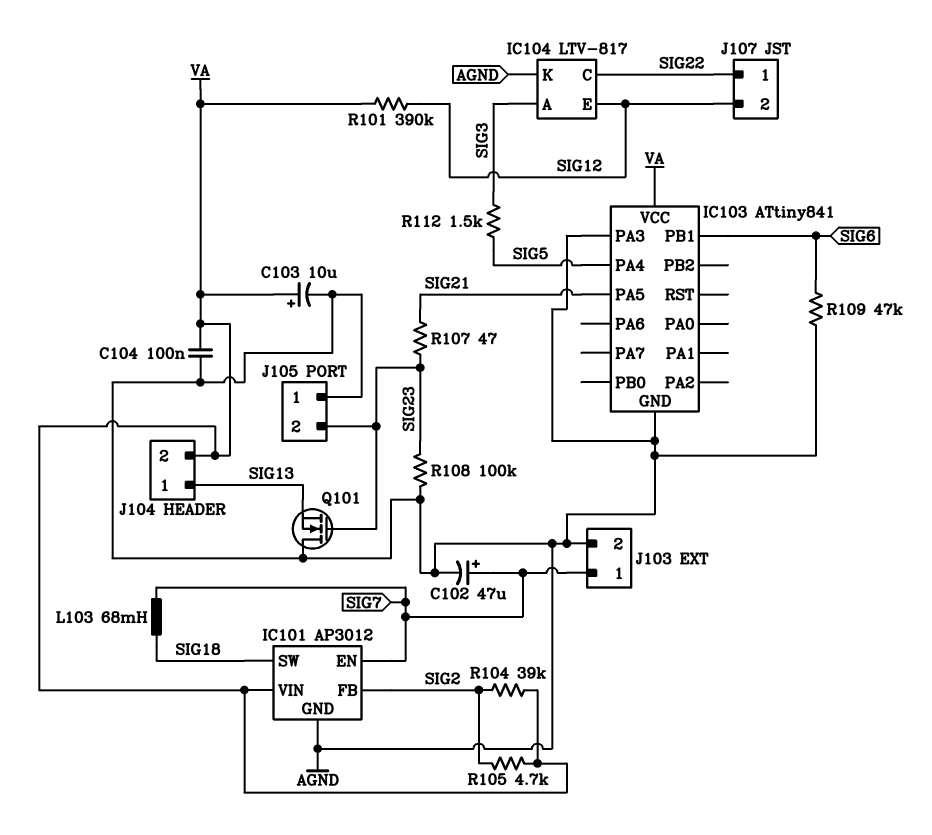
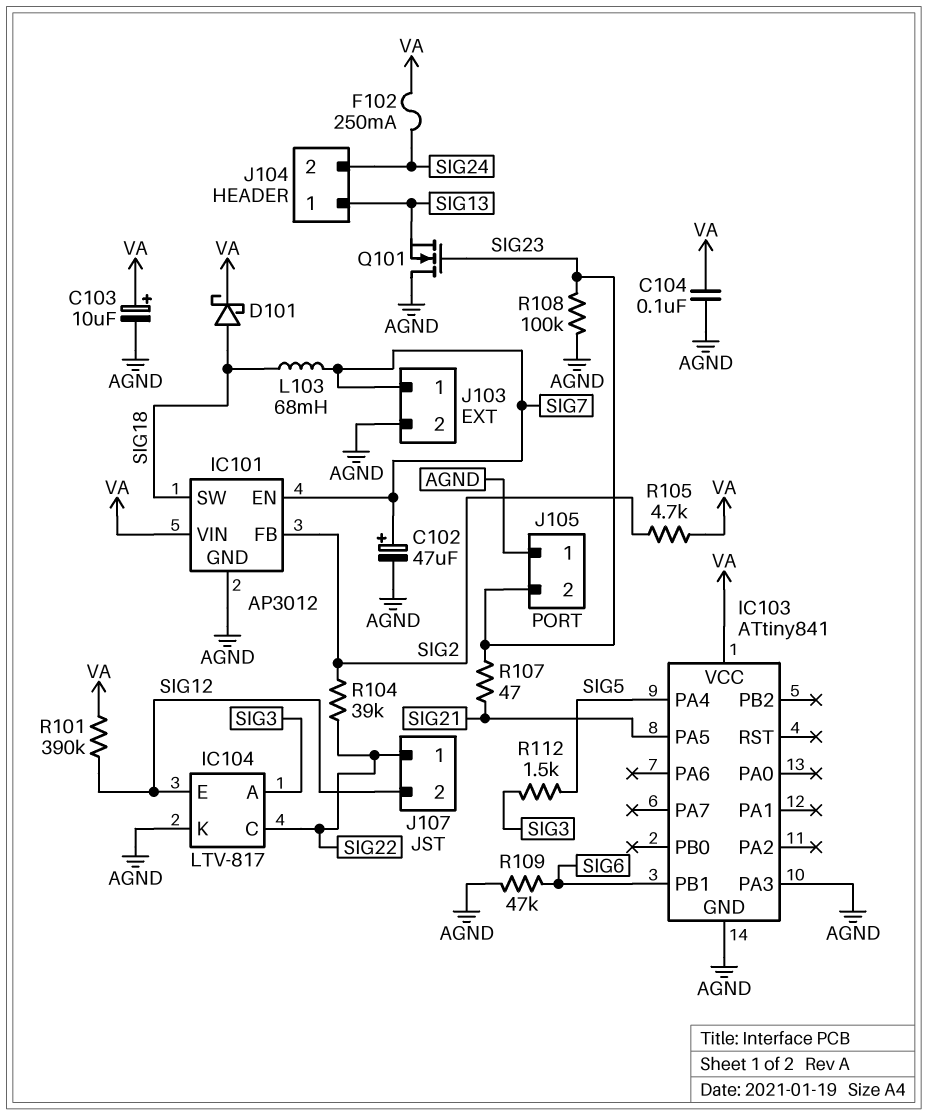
D101: none -> schottky (A SIG18, K VA)
F102: none -> 250mA (SIG24, VA)
J104 pin 2: VA -> SIG24
R104: 39k (SIG2, VA) -> 39k (SIG2, SIG22)

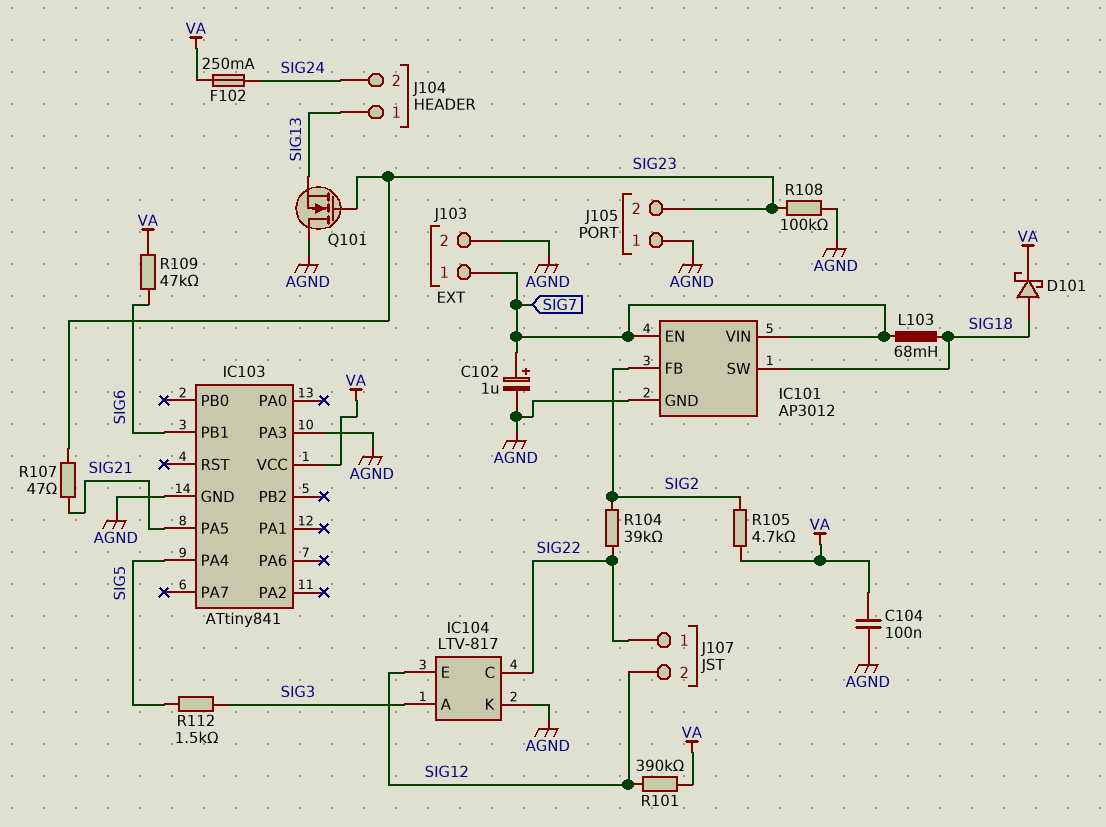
C102: 47uF (plus SIG7, minus AGND) -> 1uF (plus SIG7, minus AGND)
C103: 10uF (plus VA, minus AGND) -> none
IC101 pin VIN: VA -> SIG7
R109: 47k (AGND, SIG6) -> 47k (SIG6, VA)

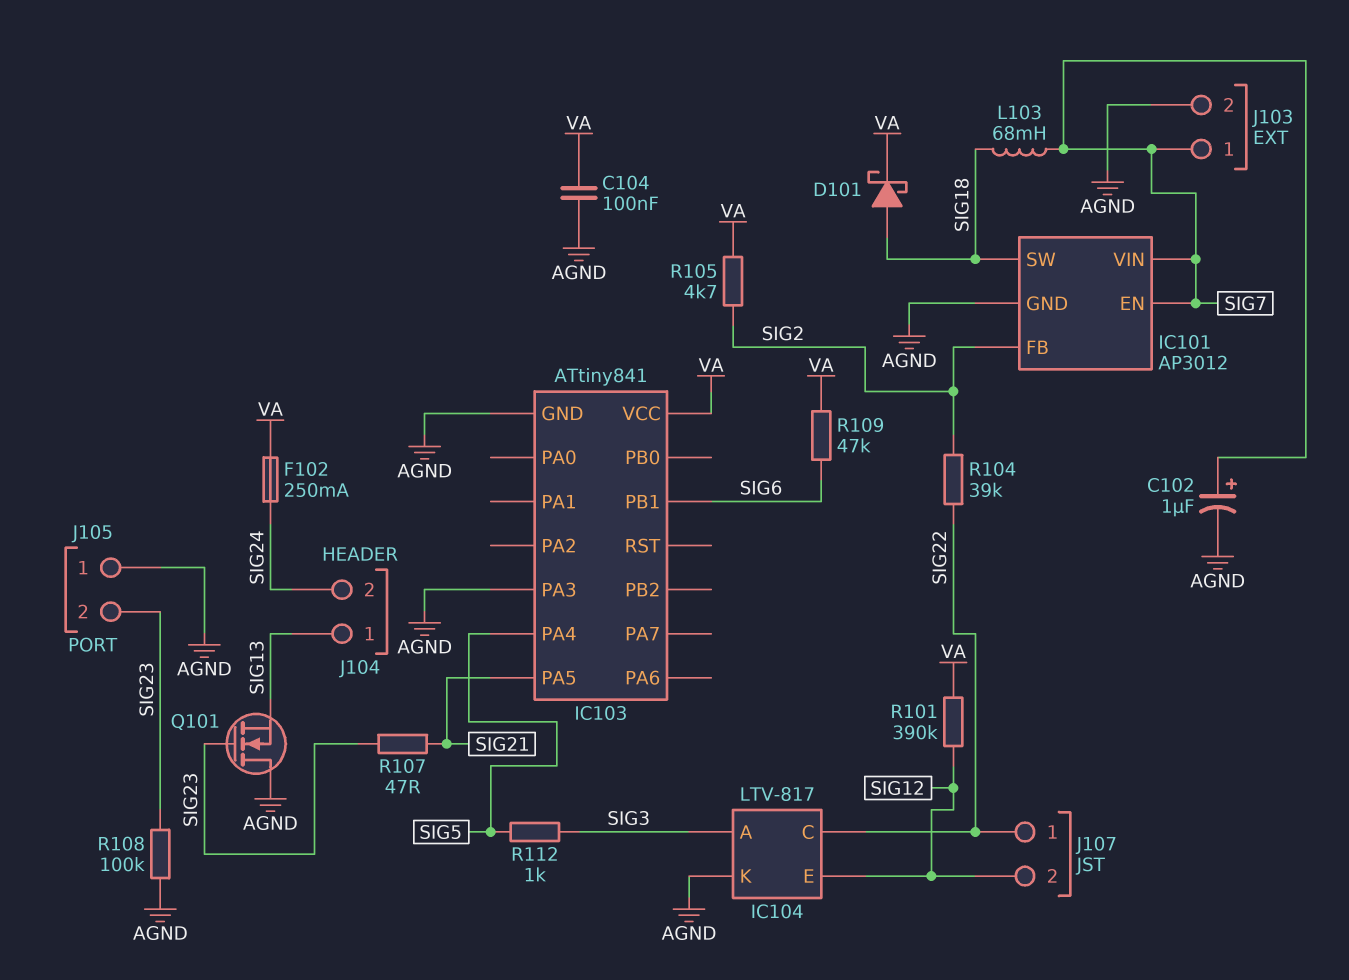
R112: 1.5k (SIG3, SIG5) -> 1k (SIG3, SIG5)

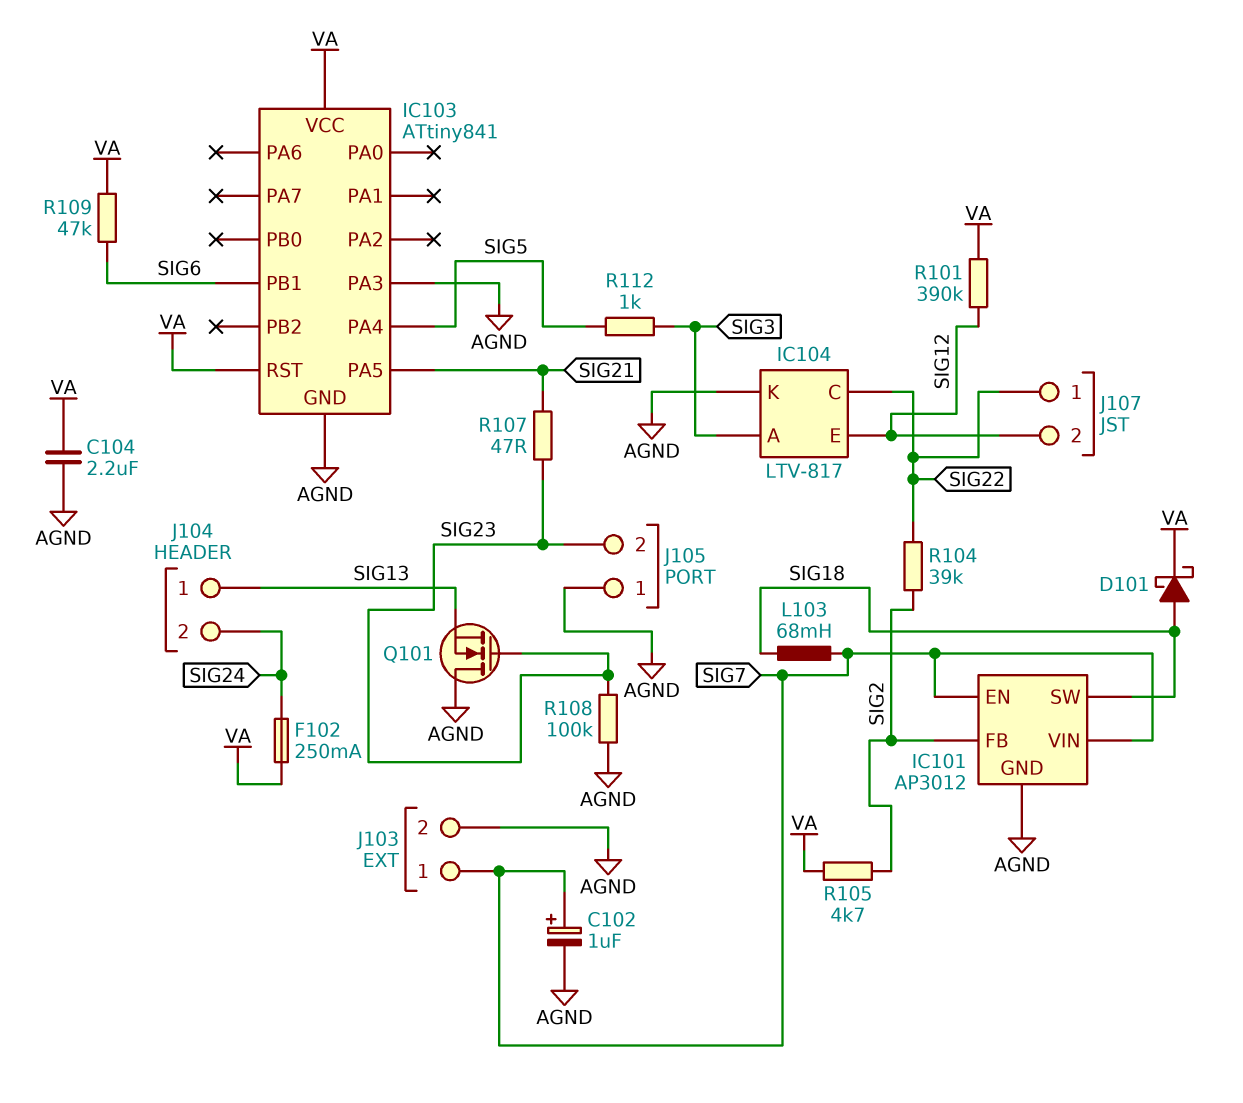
C104: 100nF (AGND, VA) -> 2.2uF (AGND, VA)
IC103 pin RST: none -> VA

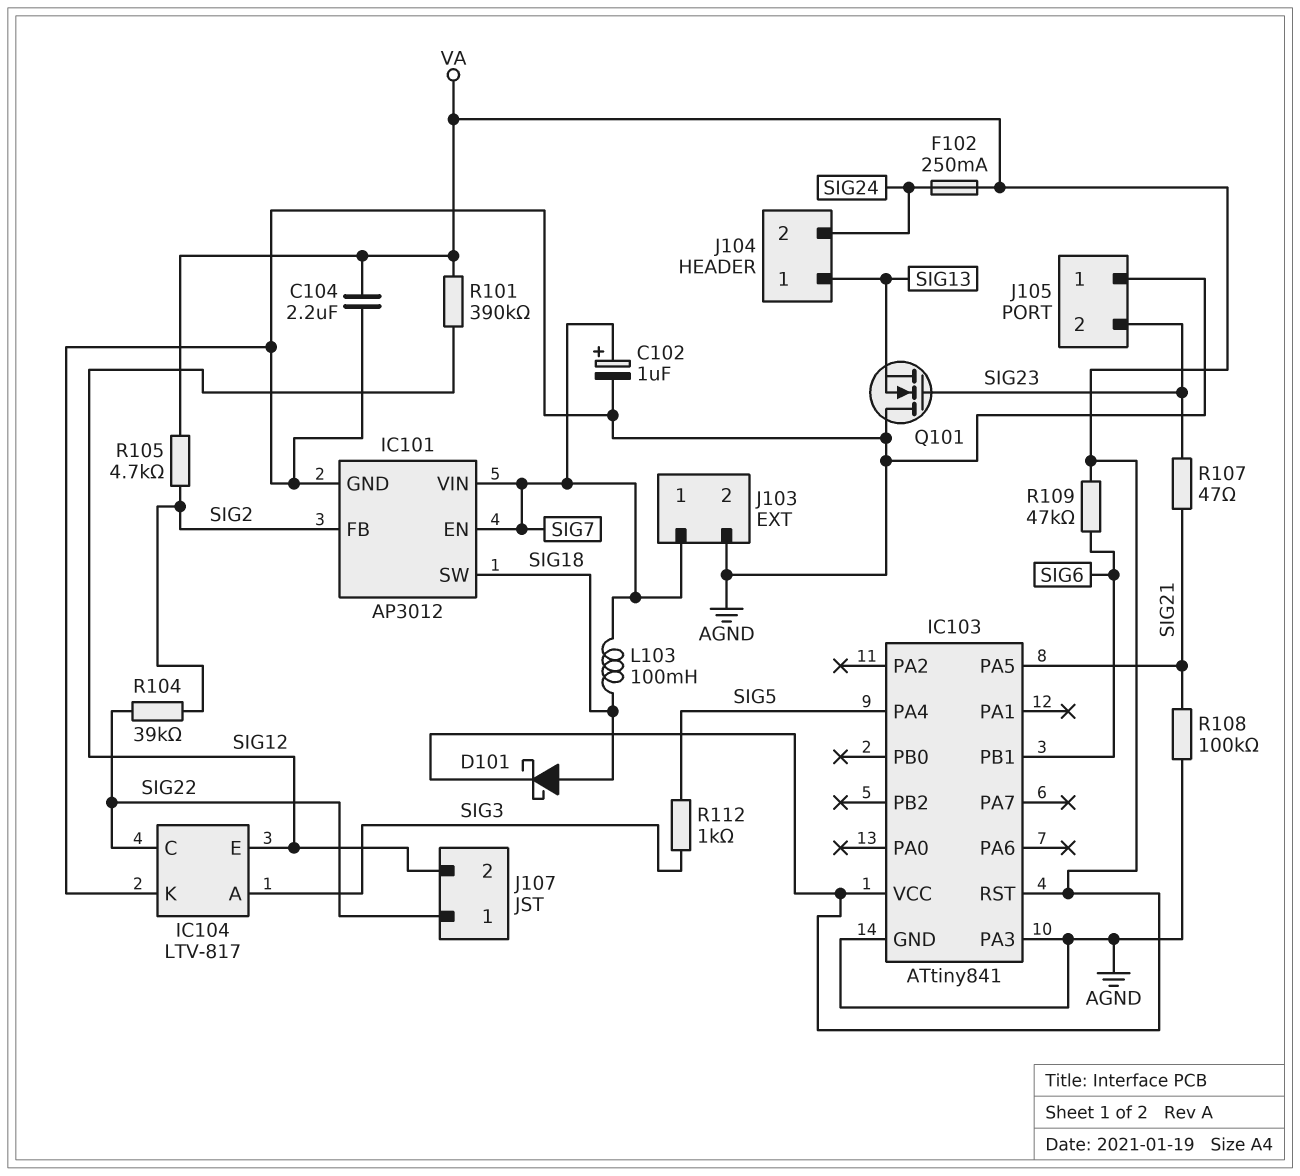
L103: 68mH (SIG7, SIG18) -> 100mH (SIG7, SIG18)
R108: 100k (AGND, SIG23) -> 100k (AGND, SIG21)

